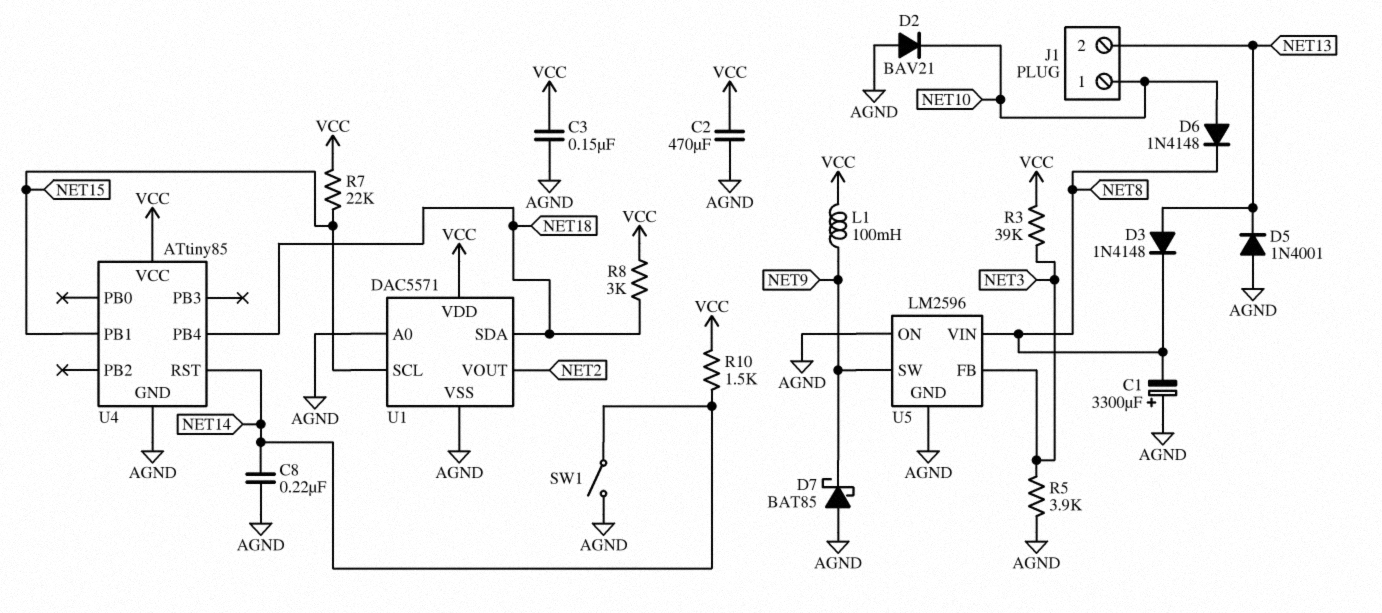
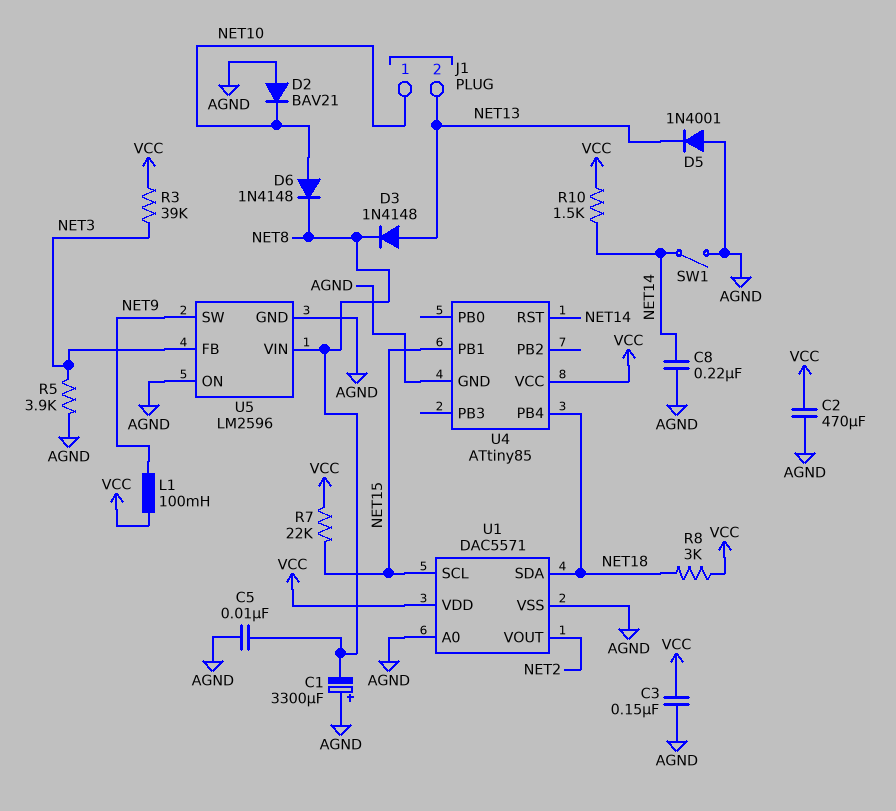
C5: none -> 10nF (AGND, NET8)
D7: schottky BAT85 (A AGND, K NET9) -> none

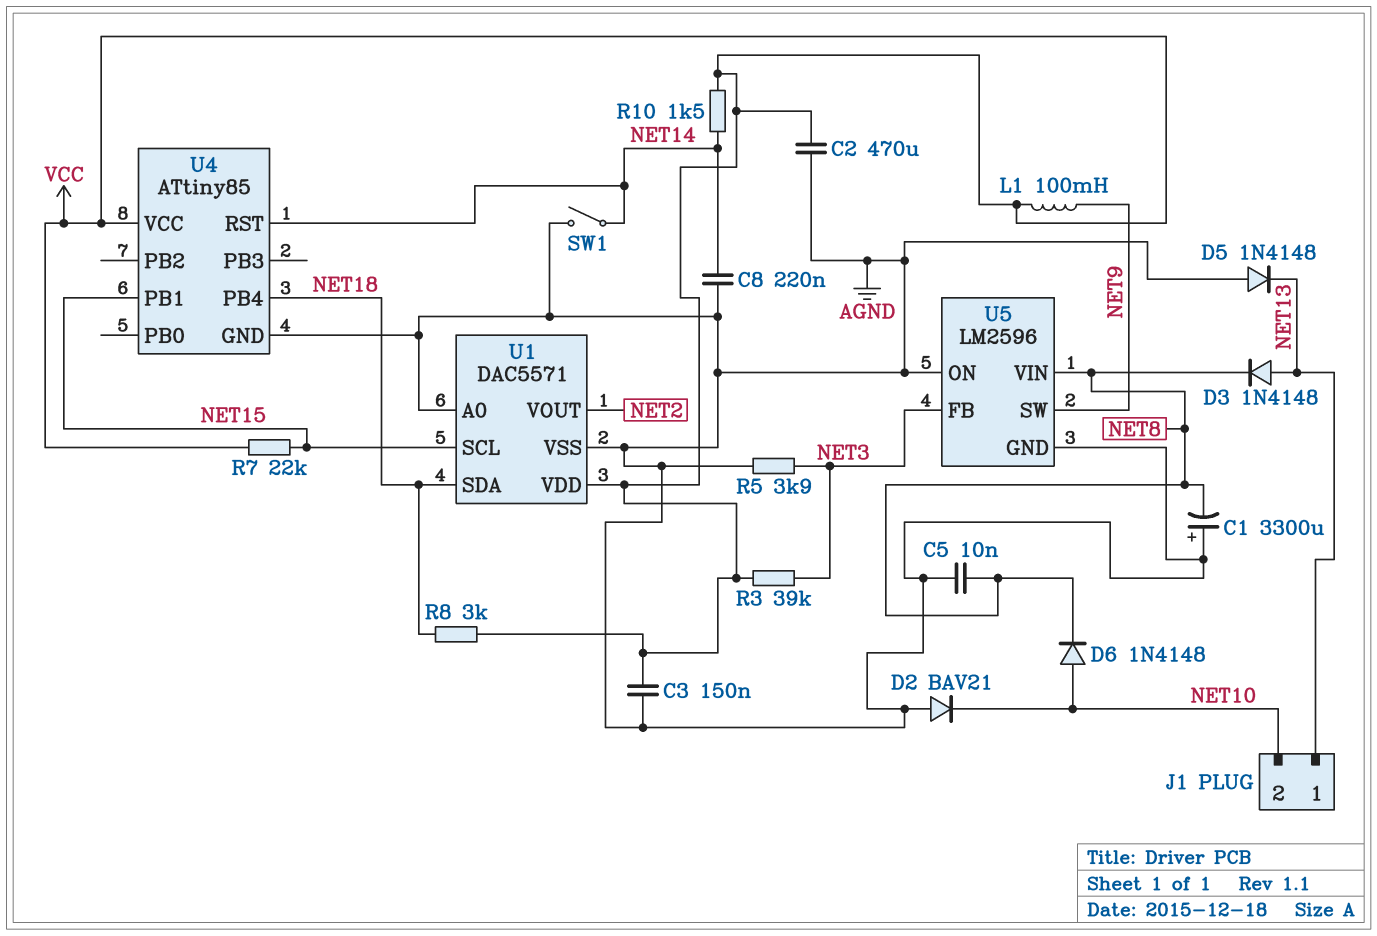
D5: diode 1N4001 (A AGND, K NET13) -> diode 1N4148 (A AGND, K NET13)
J1 pin 1: NET10 -> NET13
J1 pin 2: NET13 -> NET10

